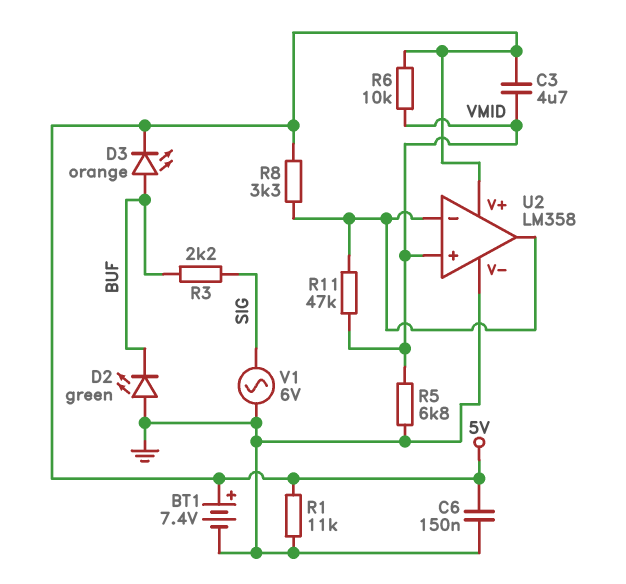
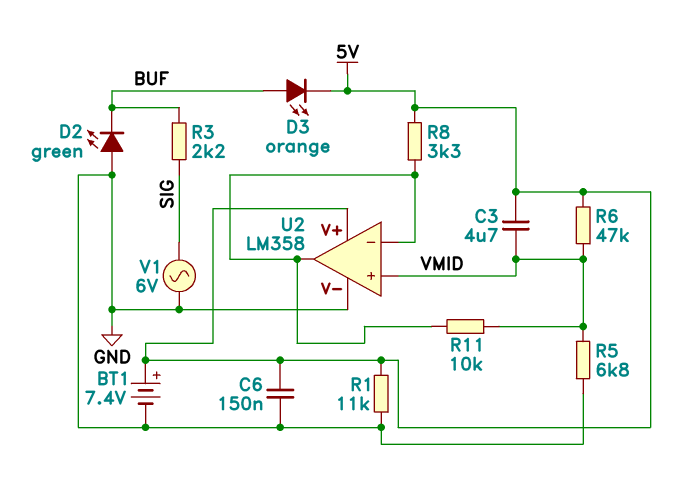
R6: 10k (5V, VMID) -> 47k (5V, VMID)
R11: 47k (U2/in-, VMID) -> 10k (U2/in-, VMID)

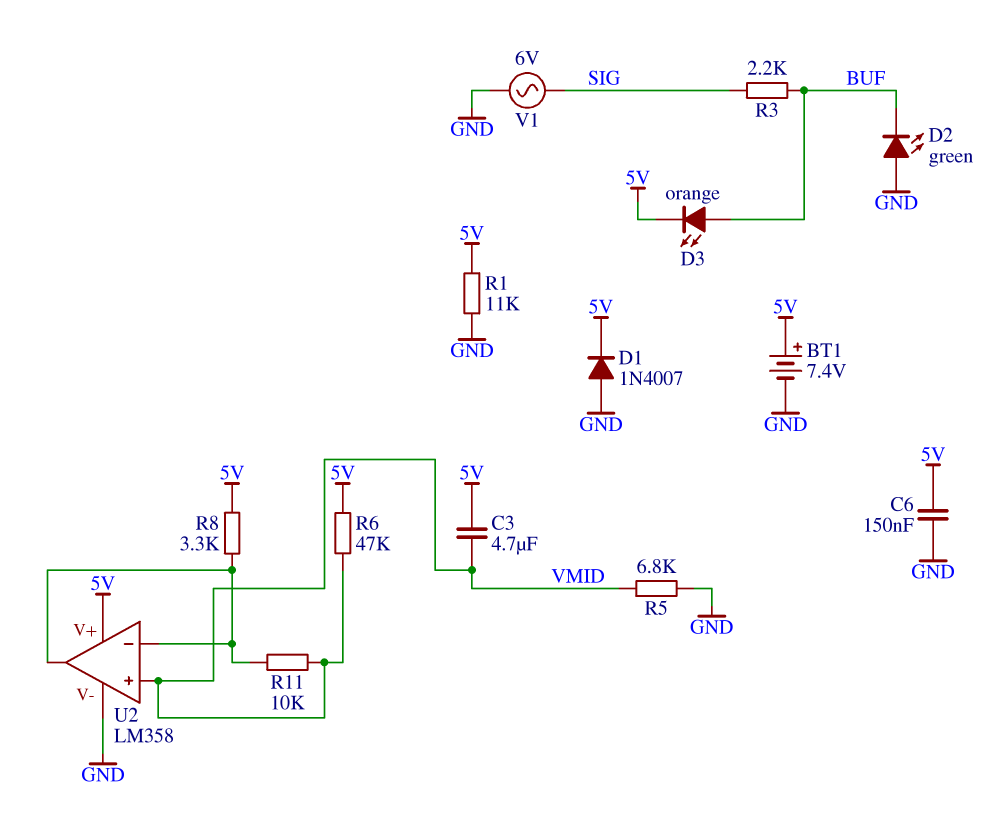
D1: none -> diode 1N4007 (A GND, K 5V)

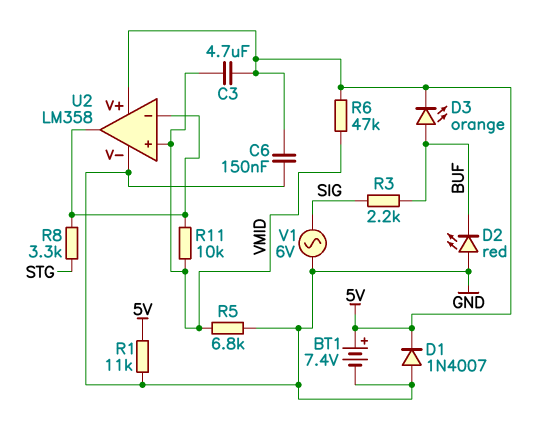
D2: LED green (A GND, K BUF) -> LED red (A GND, K BUF)
R8: 3.3k (5V, U2/in-) -> 3.3k (STG, U2/in-)

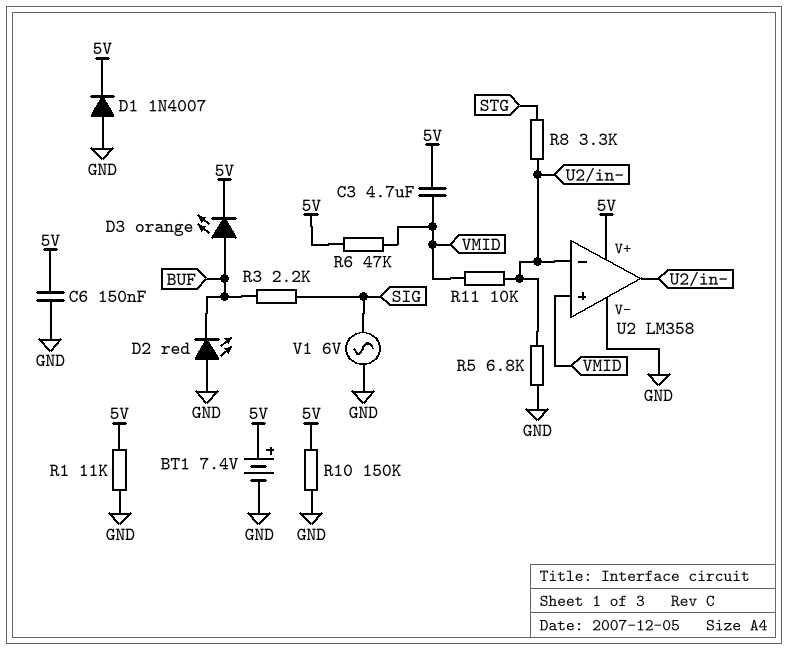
R5: 6.8k (GND, VMID) -> 6.8k (GND, U2/in-)
R10: none -> 150k (5V, GND)

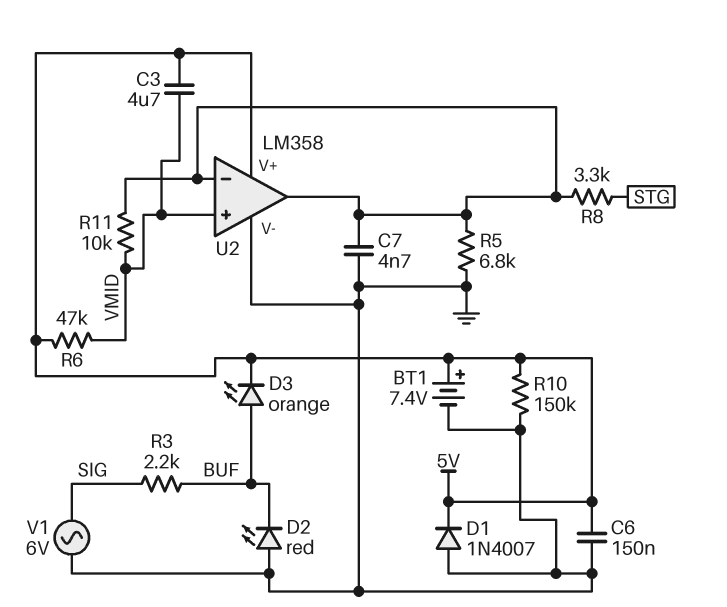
C7: none -> 4.7nF (GND, U2/in-)
R1: 11k (5V, GND) -> none

